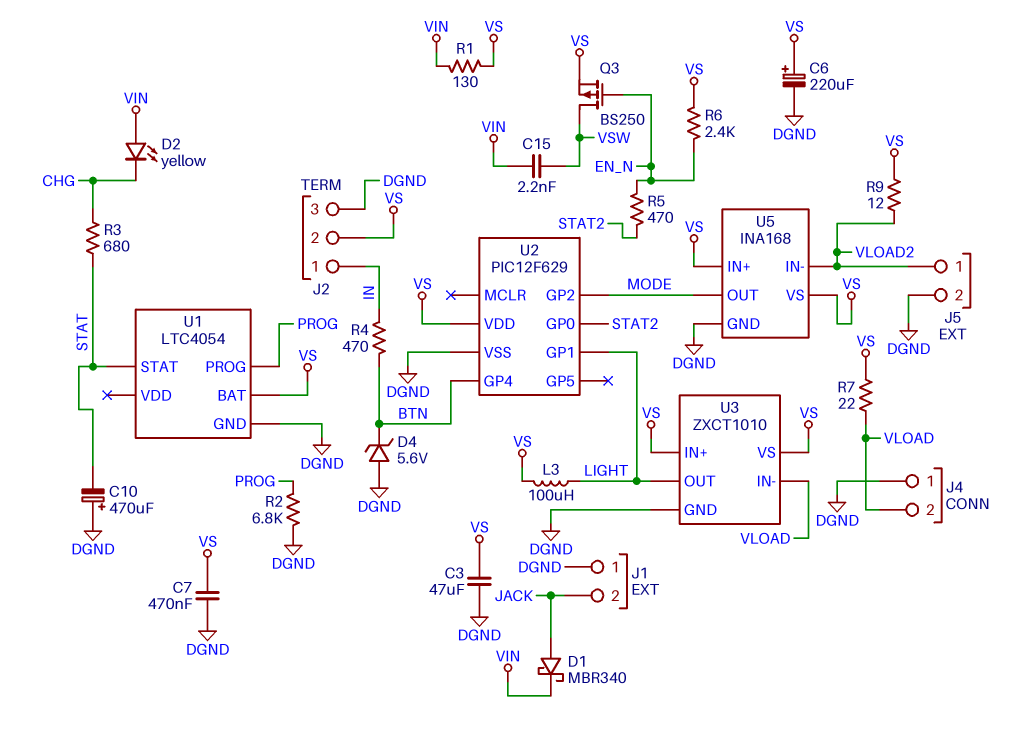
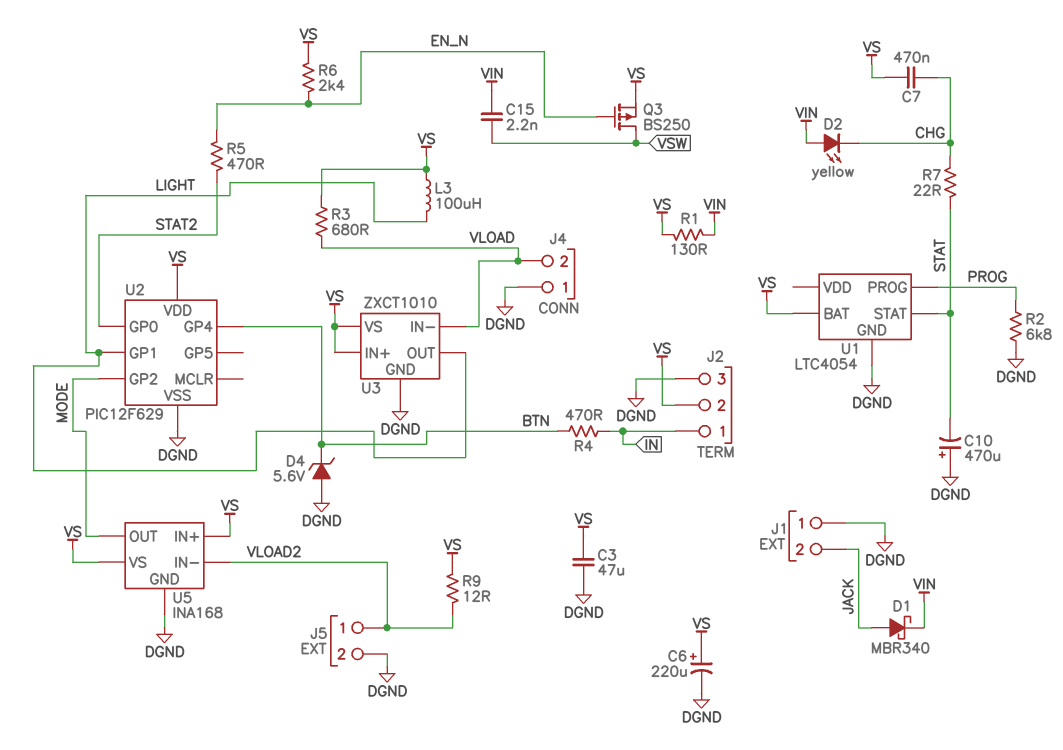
C7: 470nF (DGND, VS) -> 470nF (CHG, VS)
R3: 680 (CHG, STAT) -> 680 (VLOAD, VS)
R7: 22 (VLOAD, VS) -> 22 (CHG, STAT)

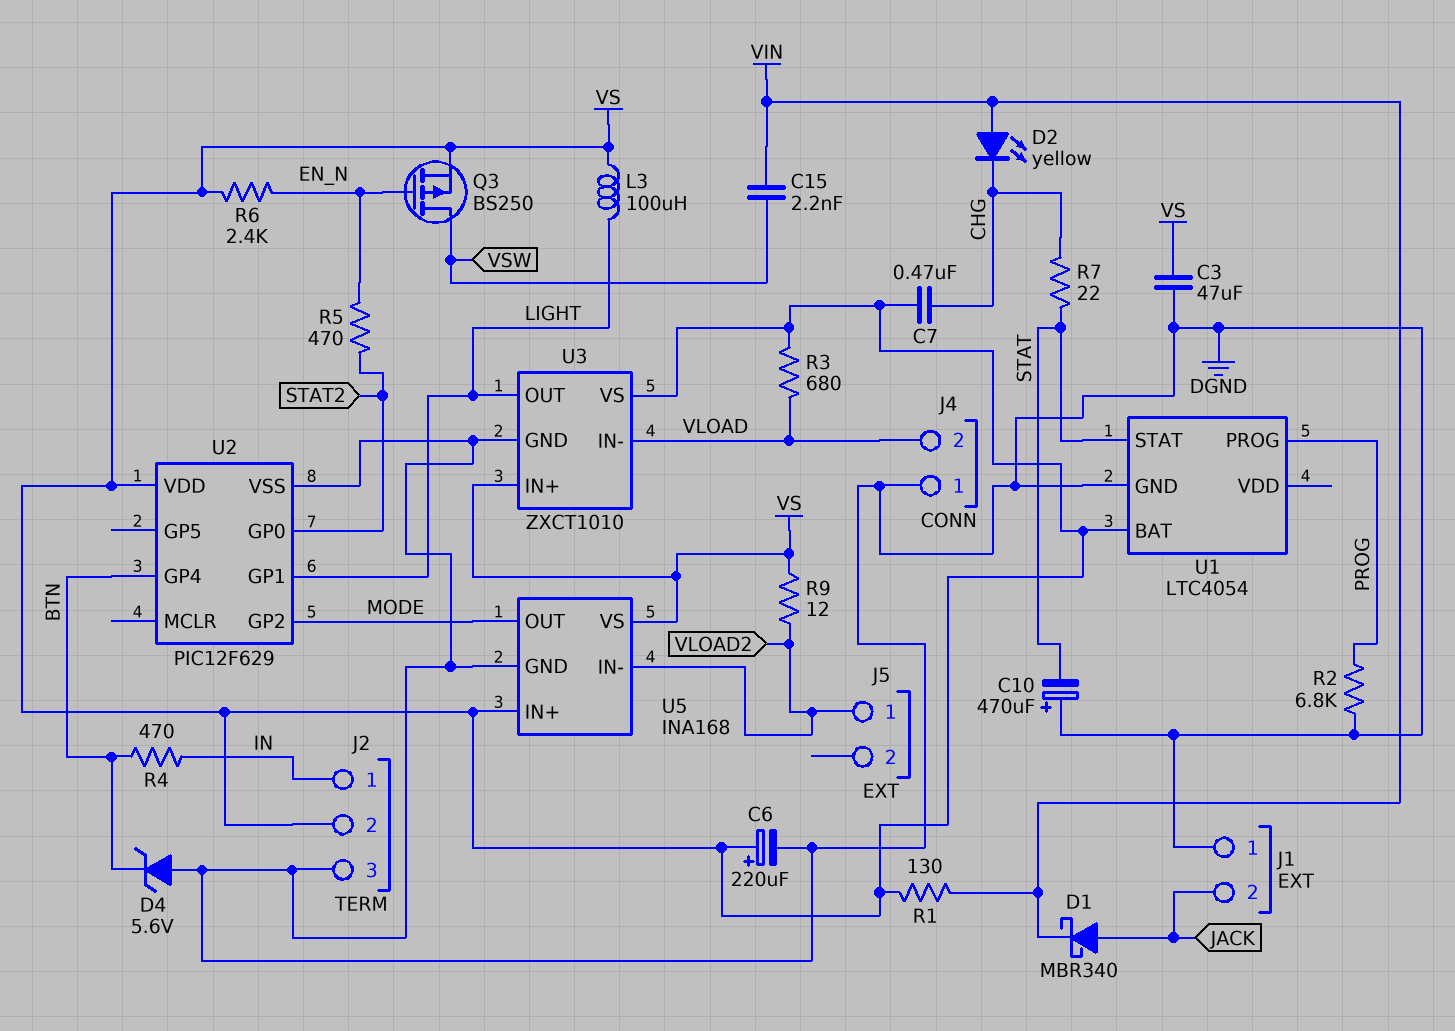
J5 pin 2: DGND -> none

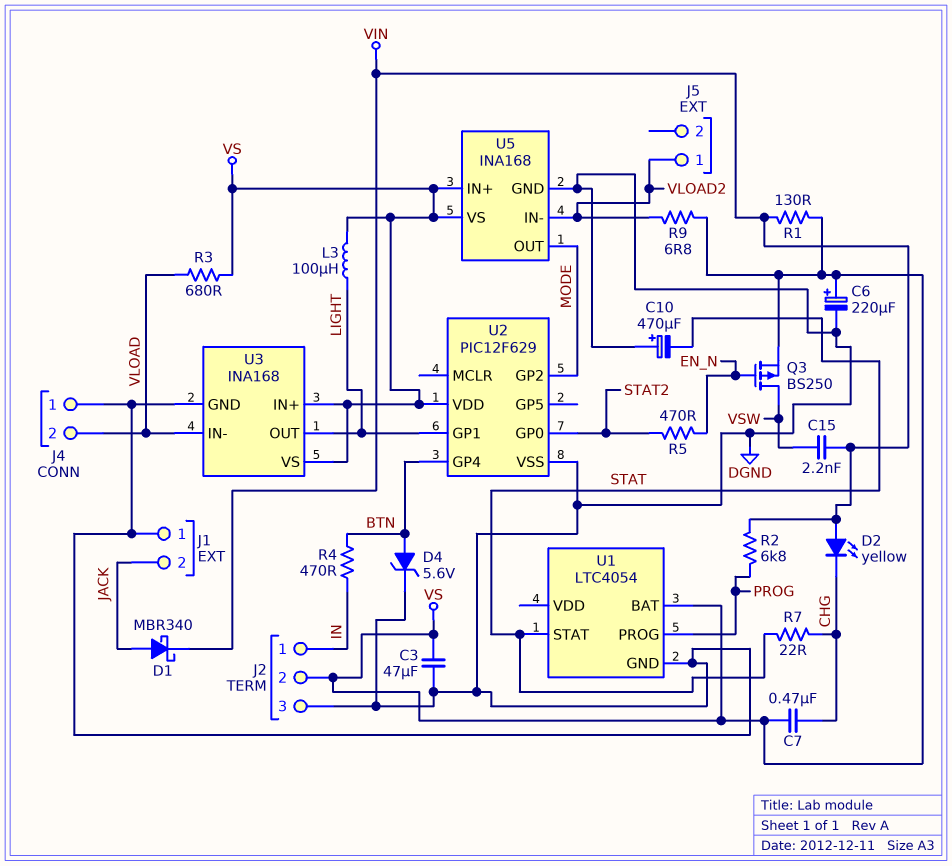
D4: zener 5.6V (A DGND, K BTN) -> zener 5.6V (A BTN, K DGND)
R2: 6.8k (DGND, PROG) -> 6.8k (PROG, VIN)
R6: 2.4k (EN_N, VS) -> none
R9: 12 (VLOAD2, VS) -> 6.8 (VLOAD2, VS)
U3: ZXCT1010 -> INA168

